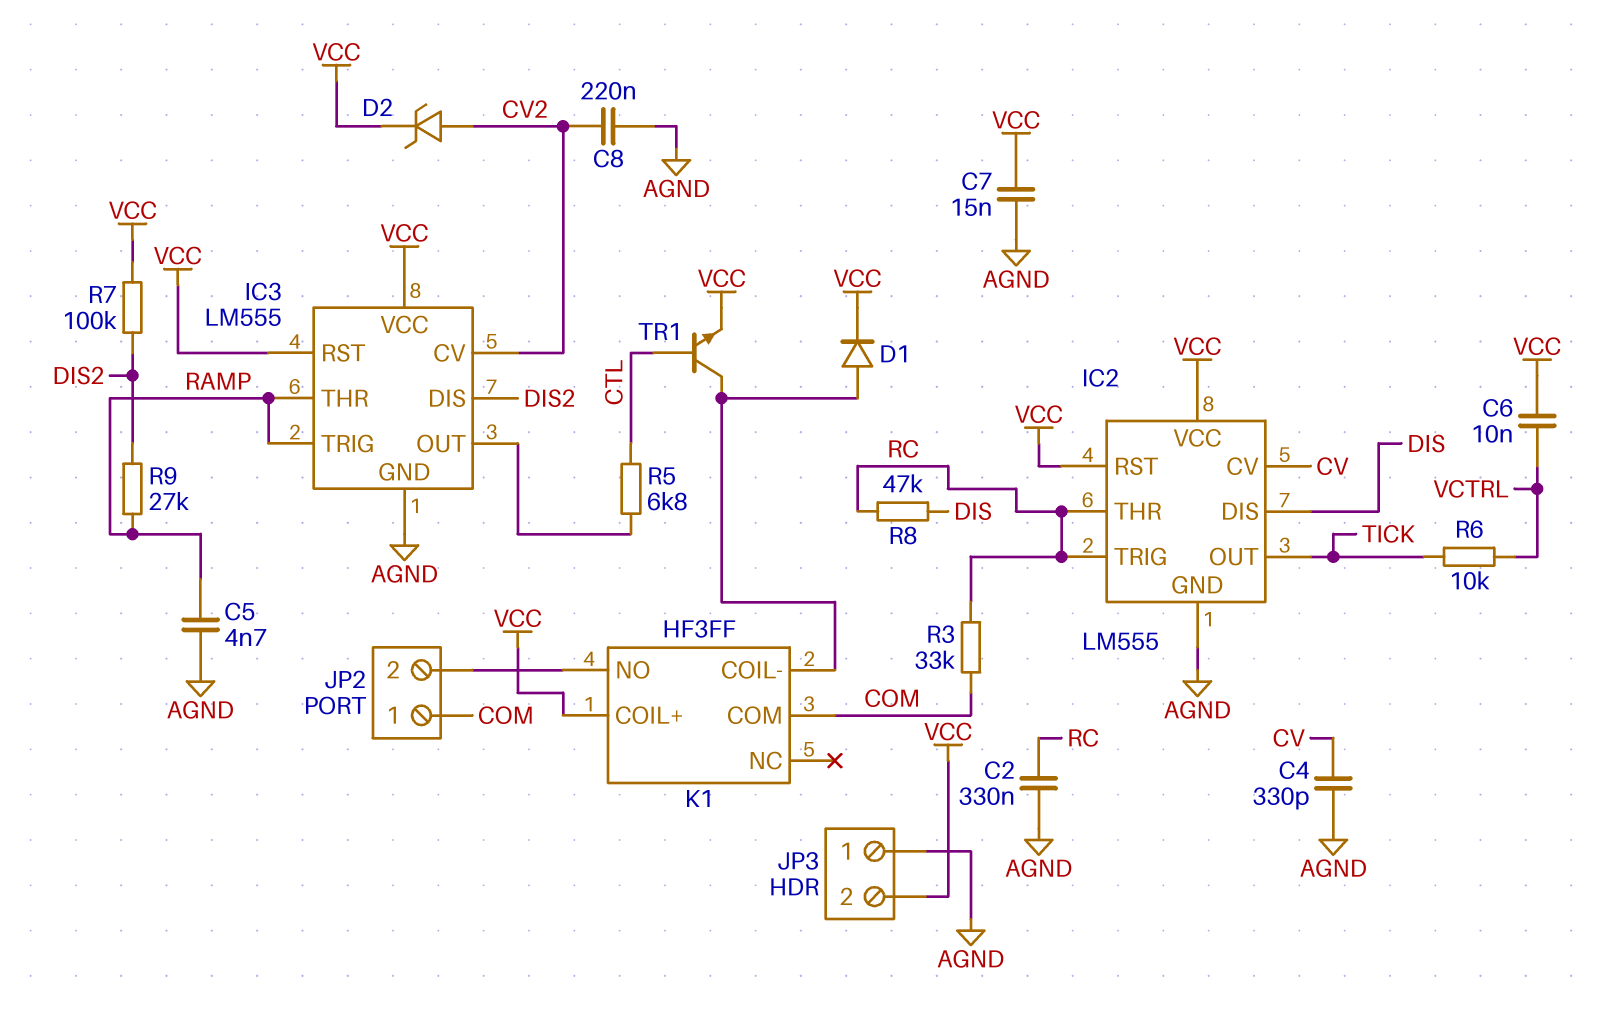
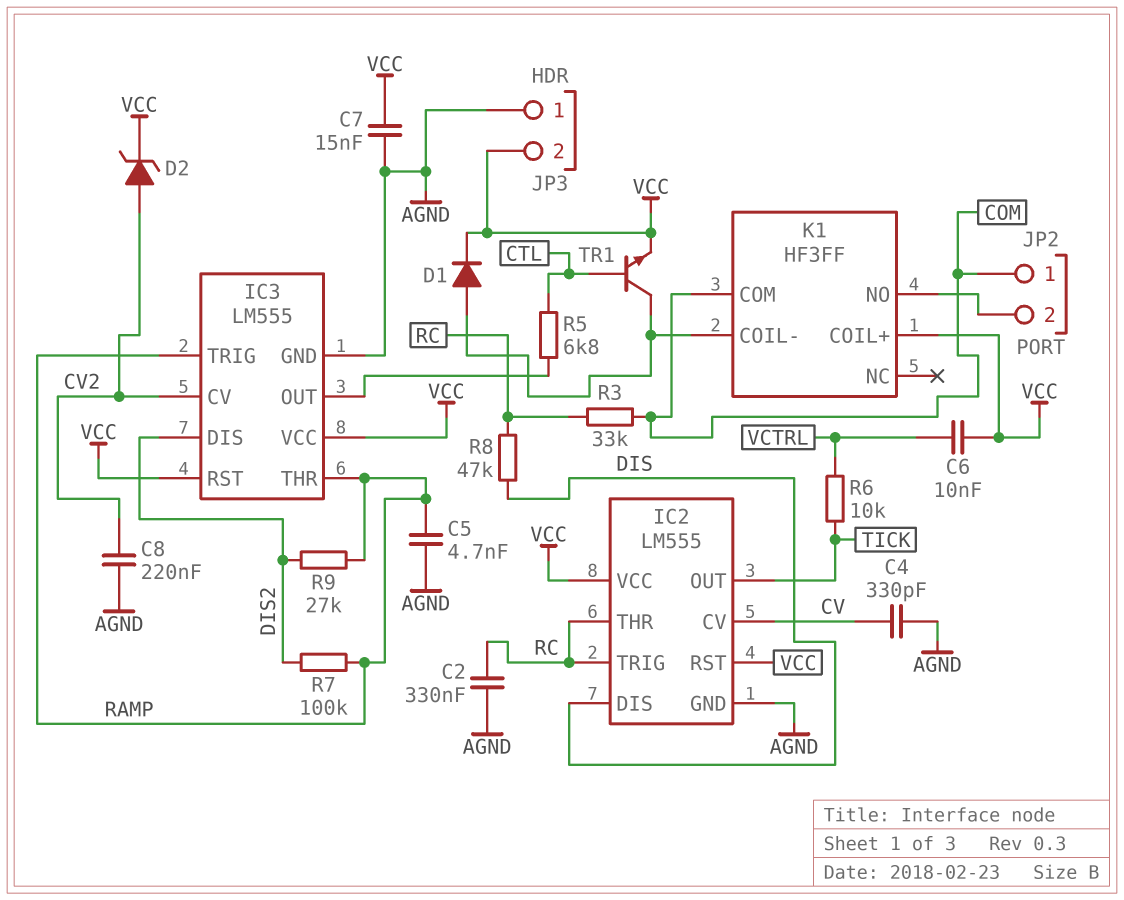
R7: 100k (DIS2, VCC) -> 100k (DIS2, RAMP)

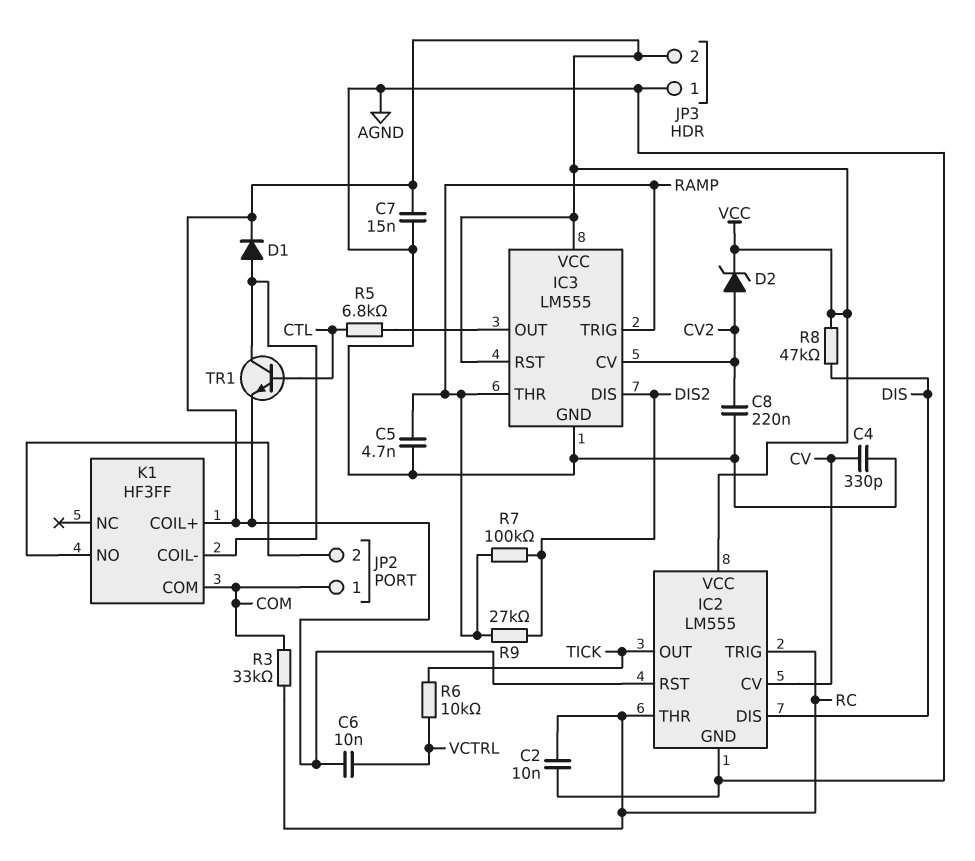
C2: 330nF (AGND, RC) -> 10nF (AGND, RC)
R8: 47k (DIS, RC) -> 47k (DIS, VCC)

